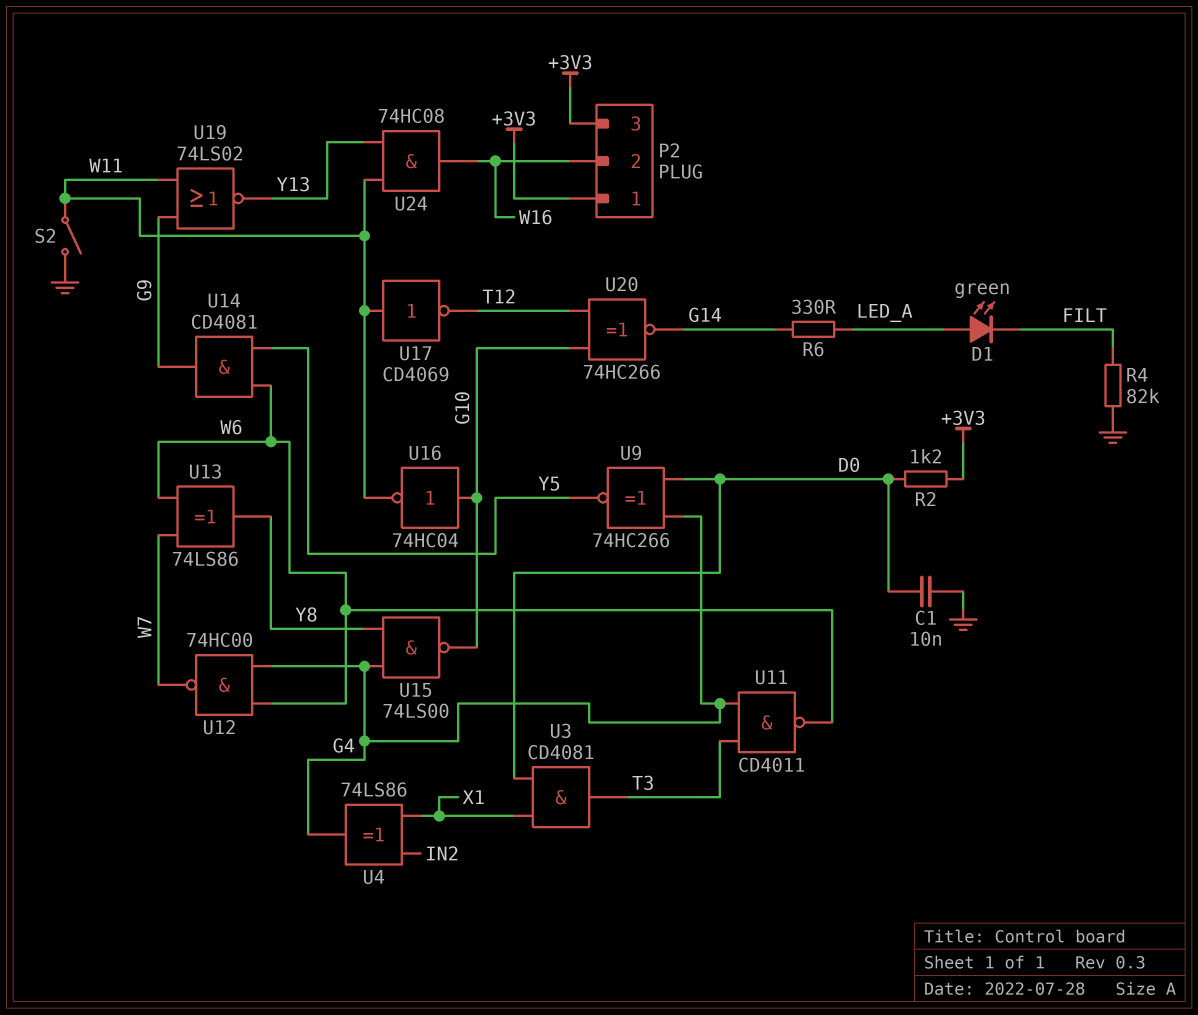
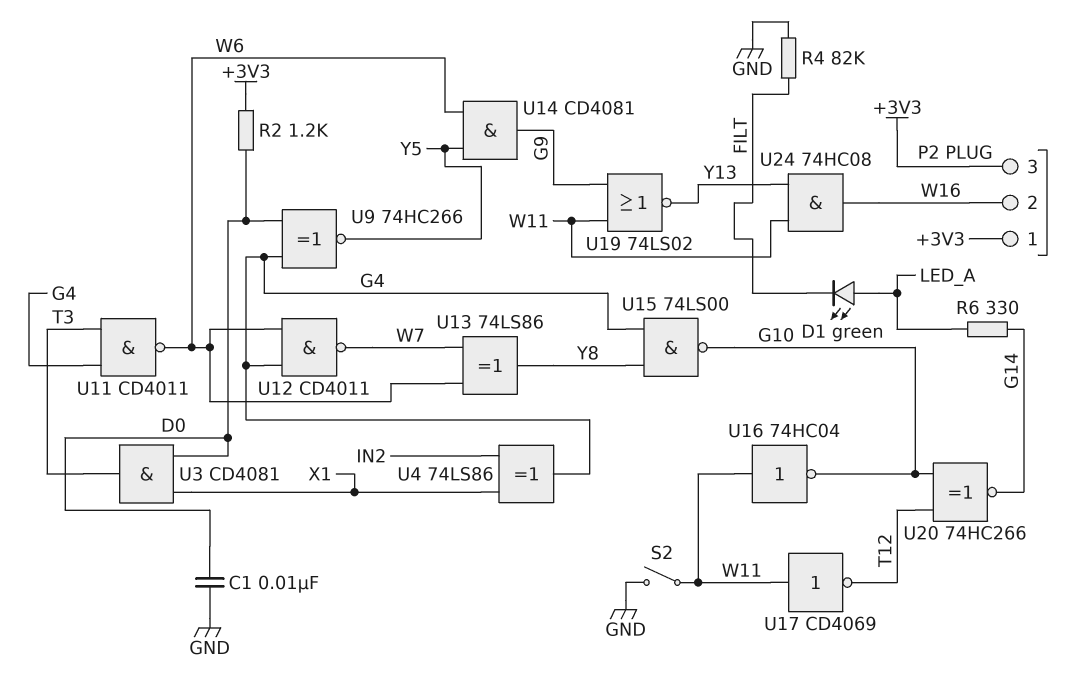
U12: NAND 74HC00 (in G4, in W6, out W7) -> NAND CD4011 (in G4, in W6, out W7)
U16: NOT 74HC04 (in G10, out W11) -> NOT 74HC04 (in W11, out G10)

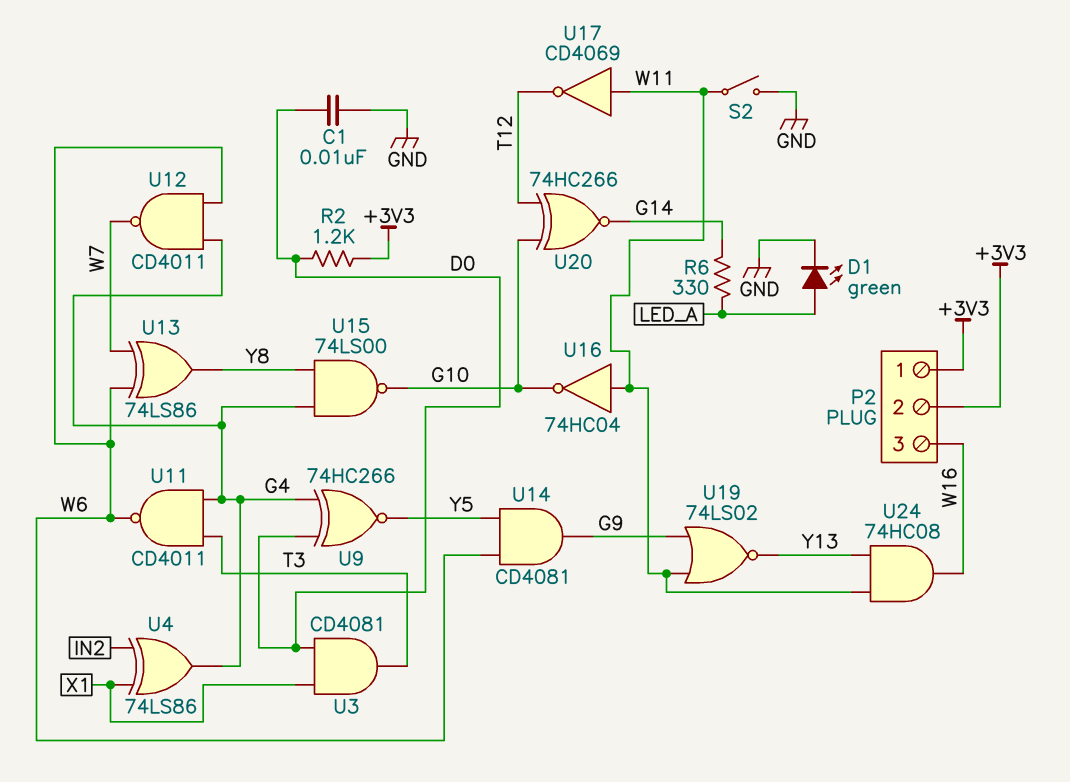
D1: LED green (A LED_A, K FILT) -> LED green (A LED_A, K GND)
P2 pin 2: W16 -> +3V3
P2 pin 3: +3V3 -> W16
R4: 82k (FILT, GND) -> none

